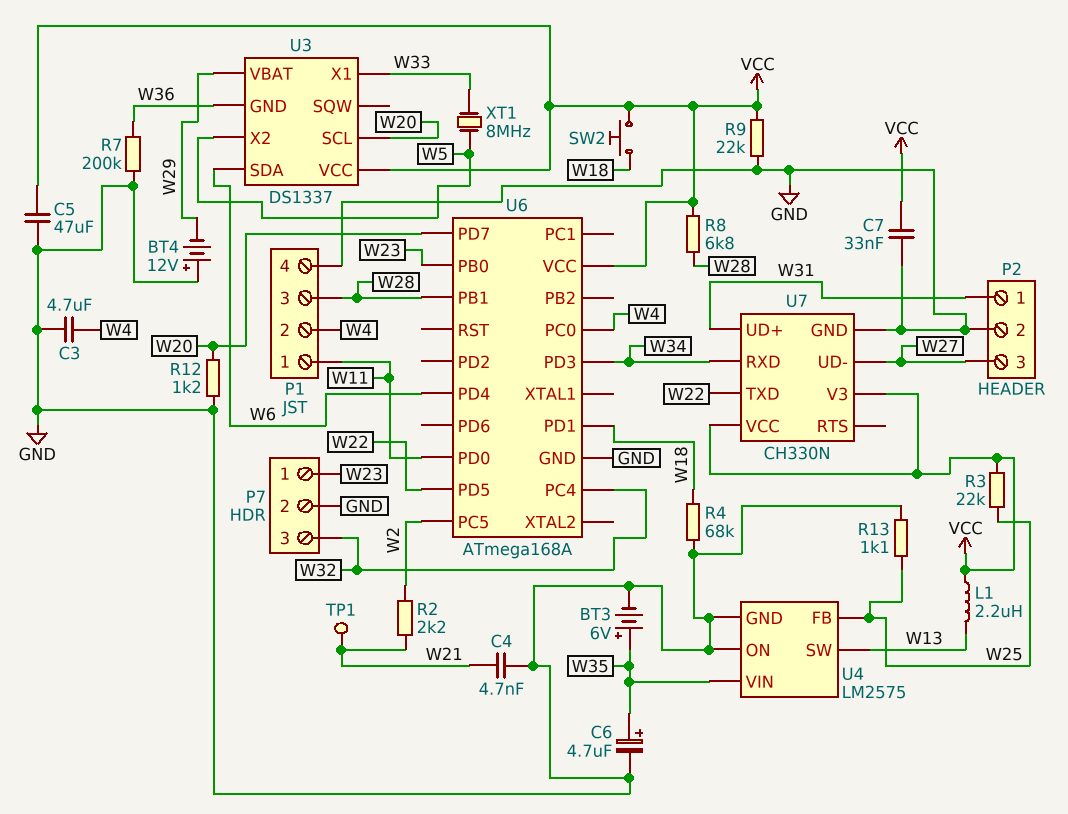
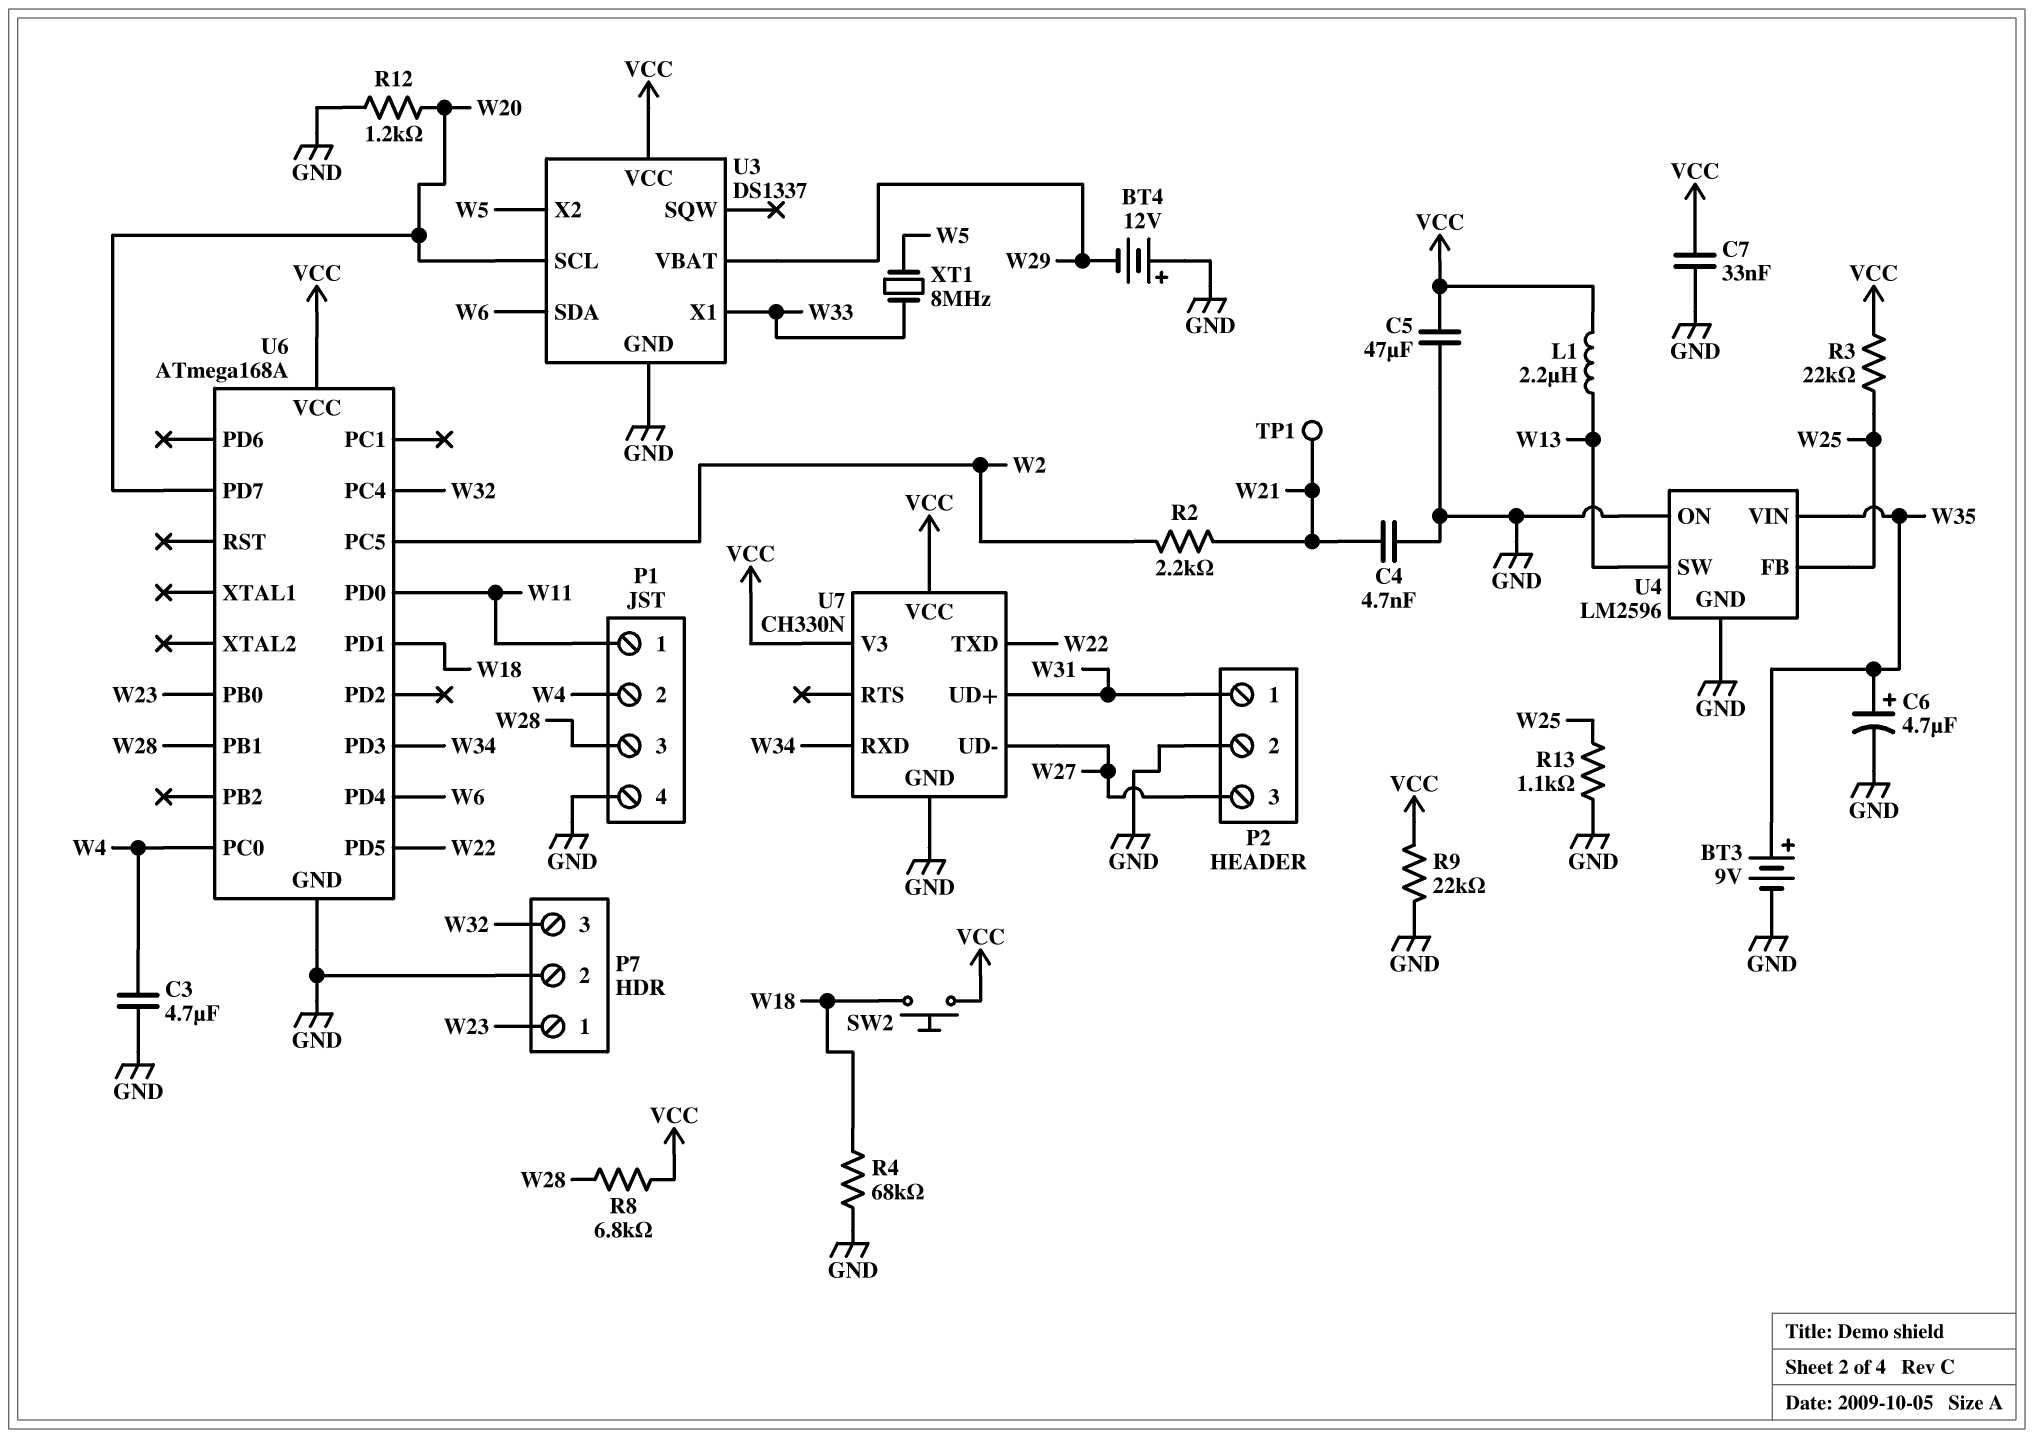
BT3: 6V (plus W35, minus GND) -> 9V (plus W35, minus GND)
R7: 200k (GND, W36) -> none
U3 pin GND: W36 -> GND
U4: LM2575 -> LM2596

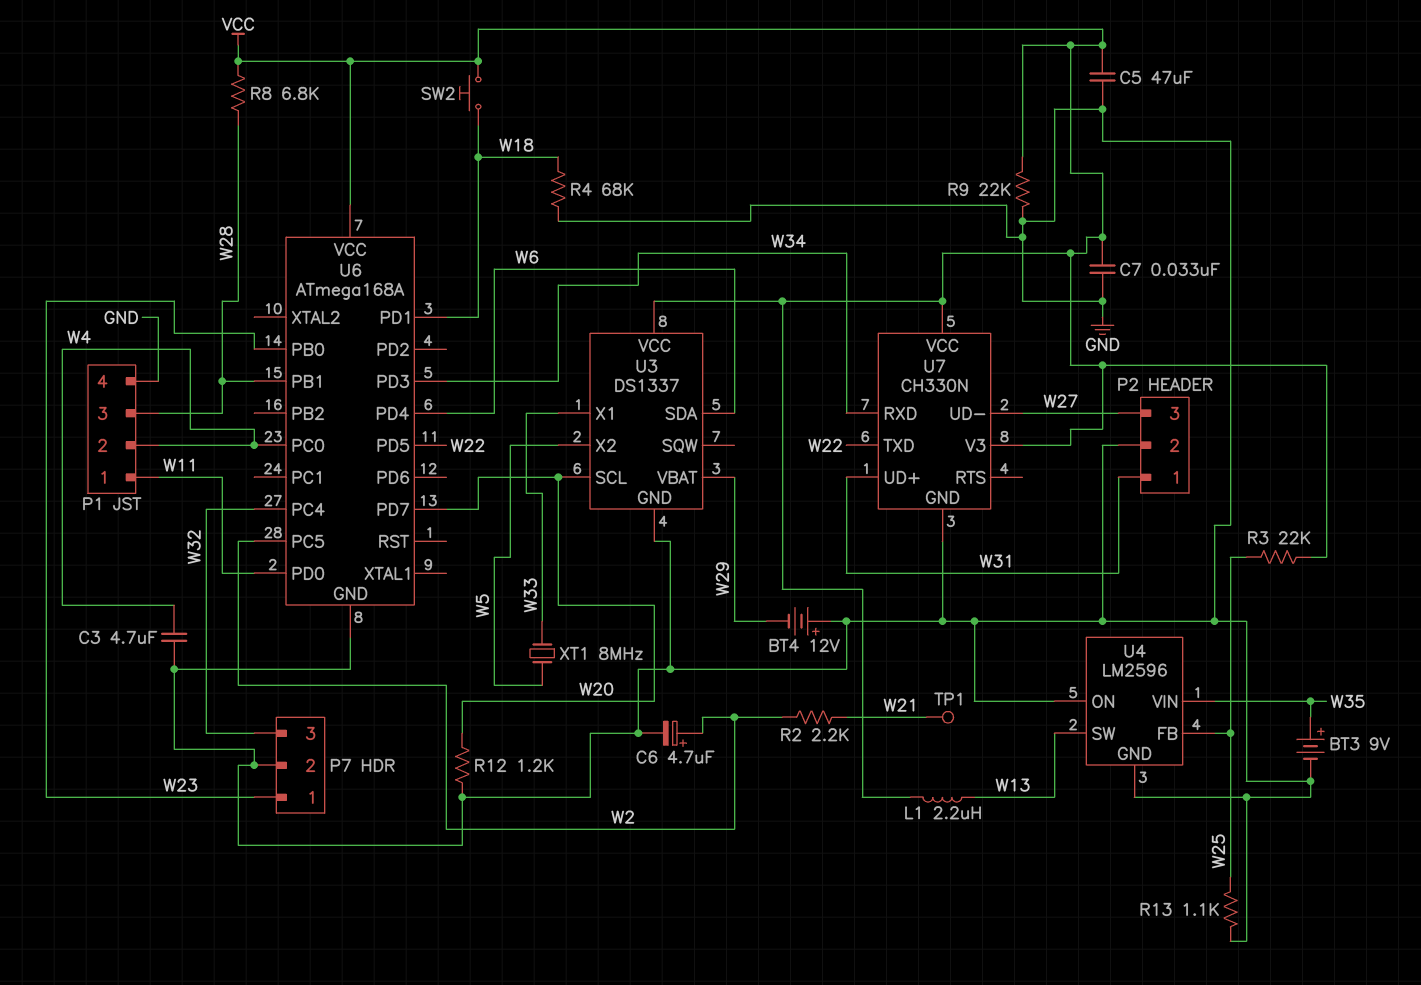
C4: 4.7nF (GND, W21) -> none
C6: 4.7uF (plus W35, minus GND) -> 4.7uF (plus W2, minus GND)

